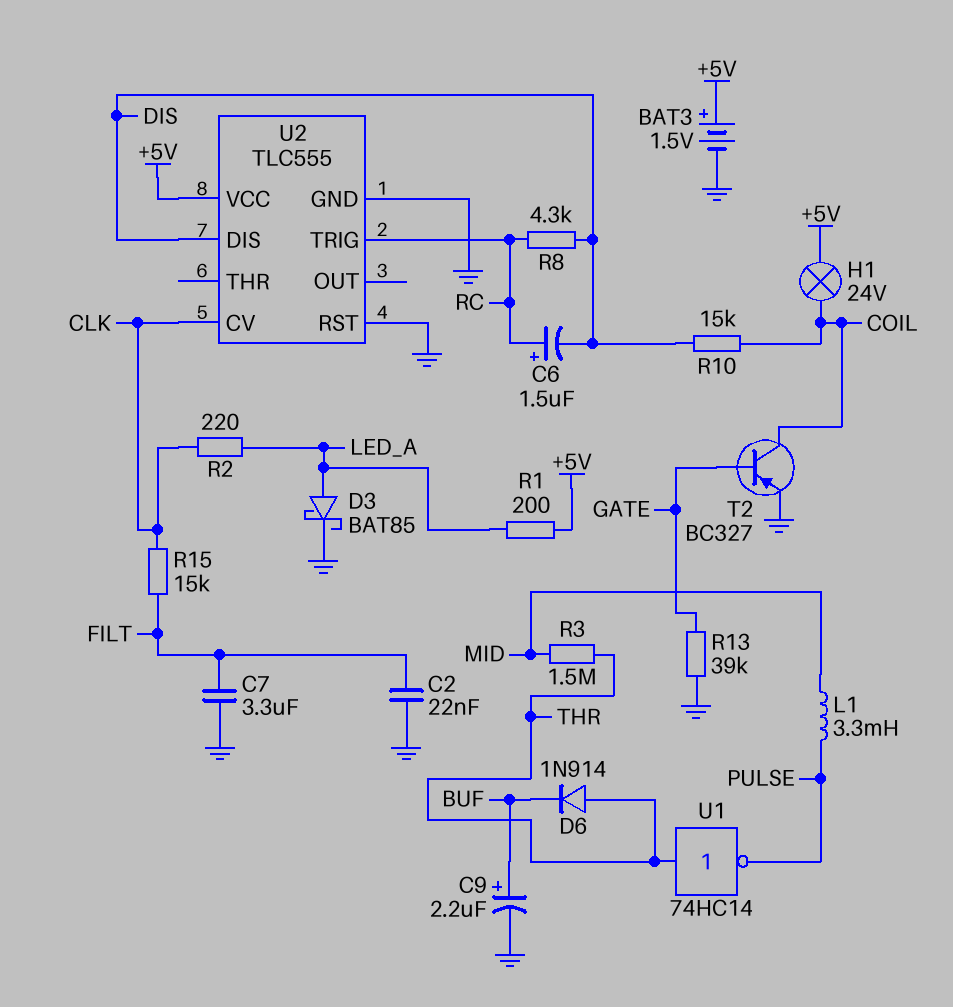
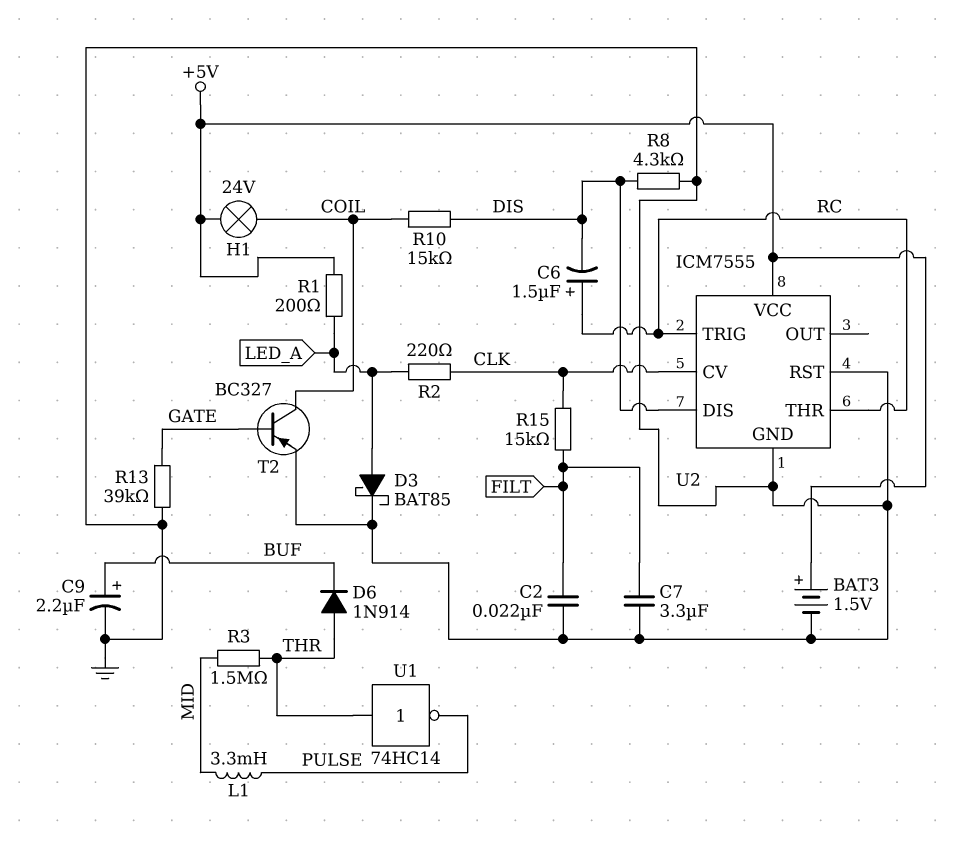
R8: 4.3k (DIS, RC) -> 4.3k (DIS, GND)
U2: TLC555 -> ICM7555
U2 pin THR: none -> RC

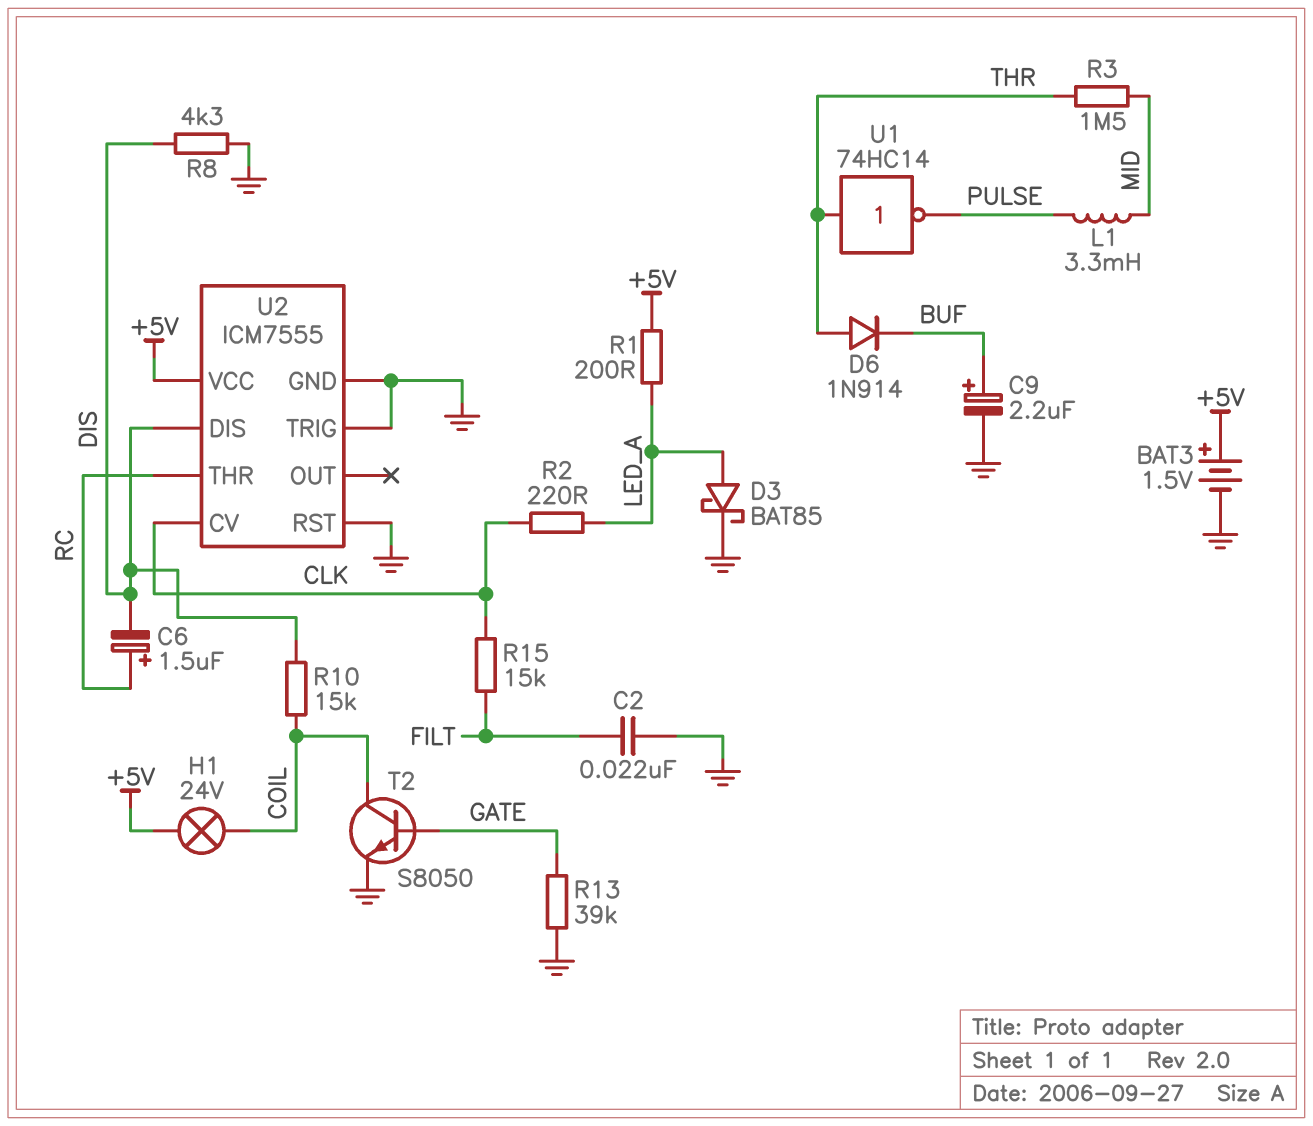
C7: 3.3uF (FILT, GND) -> none
T2: PNP BC327 (B GATE, C COIL, E GND) -> NPN S8050 (B GATE, C COIL, E GND)
U2 pin TRIG: RC -> GND

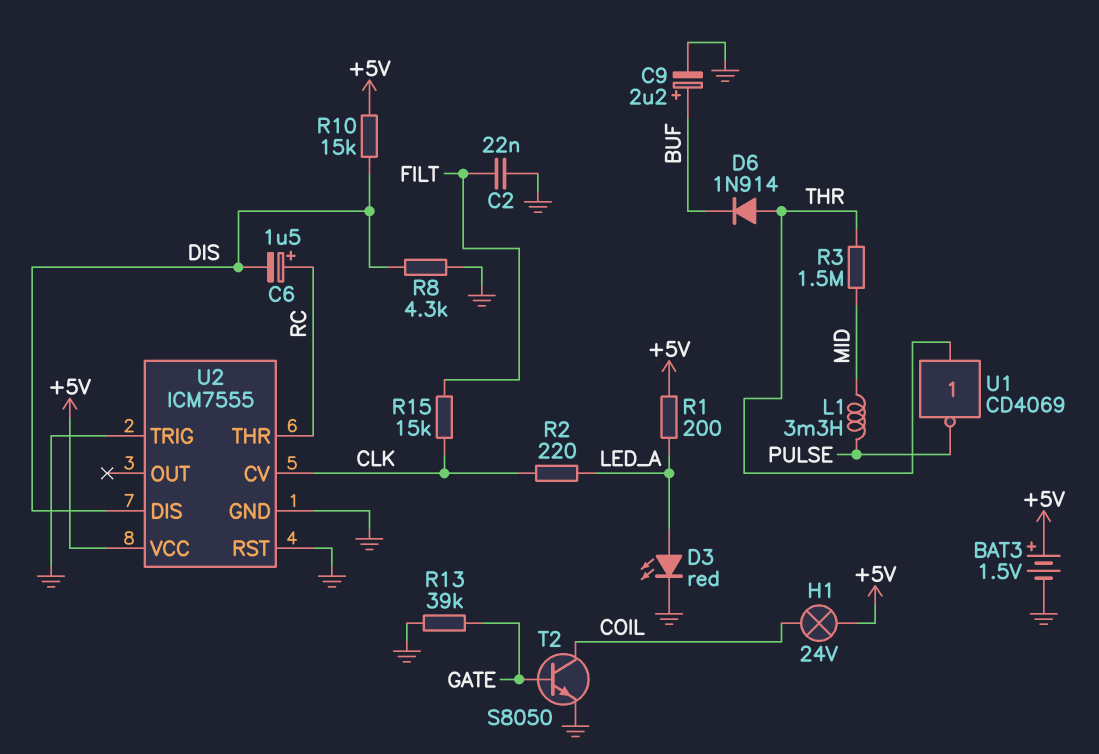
D3: schottky BAT85 (A LED_A, K GND) -> LED red (A LED_A, K GND)
R10: 15k (COIL, DIS) -> 15k (+5V, DIS)
U1: NOT 74HC14 (in THR, out PULSE) -> NOT CD4069 (in THR, out PULSE)

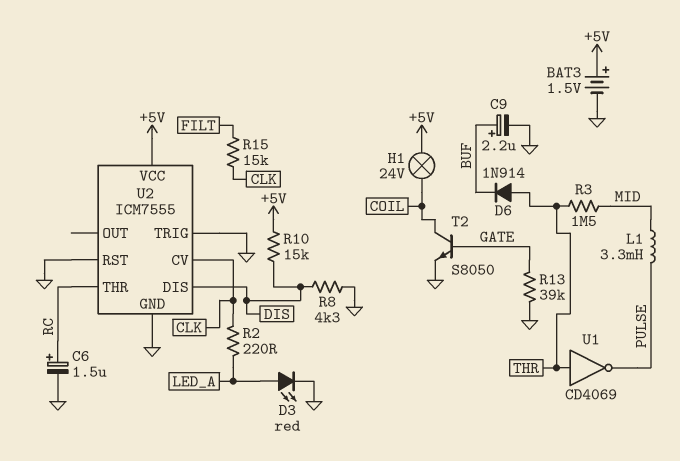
C2: 22nF (FILT, GND) -> none
C6: 1.5uF (plus RC, minus DIS) -> 1.5uF (plus RC, minus GND)
R1: 200 (+5V, LED_A) -> none

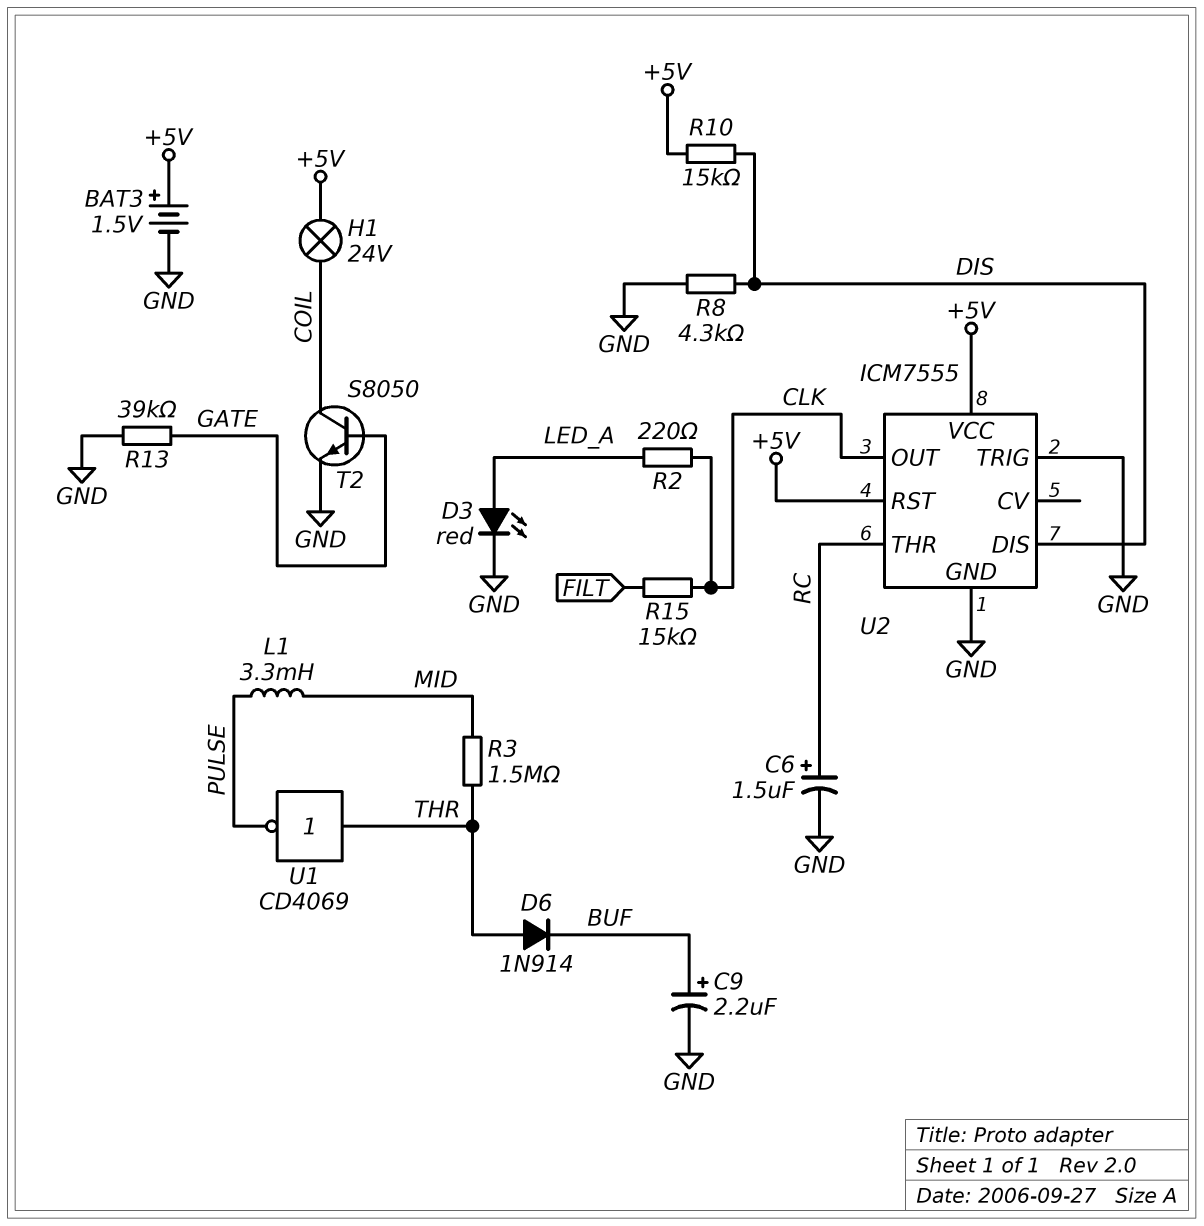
U2 pin CV: CLK -> none
U2 pin OUT: none -> CLK
U2 pin RST: GND -> +5V

